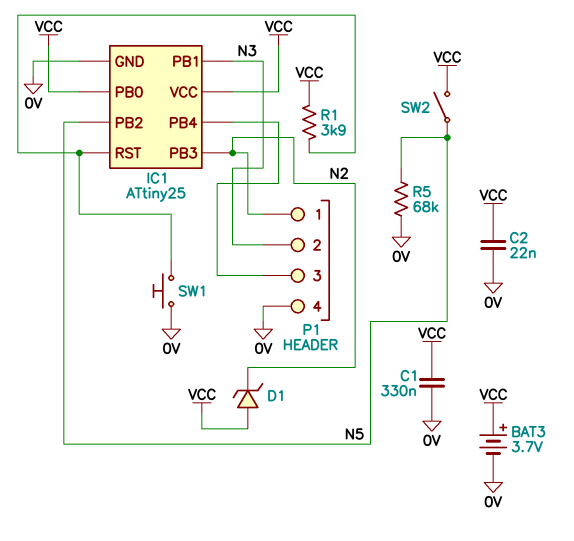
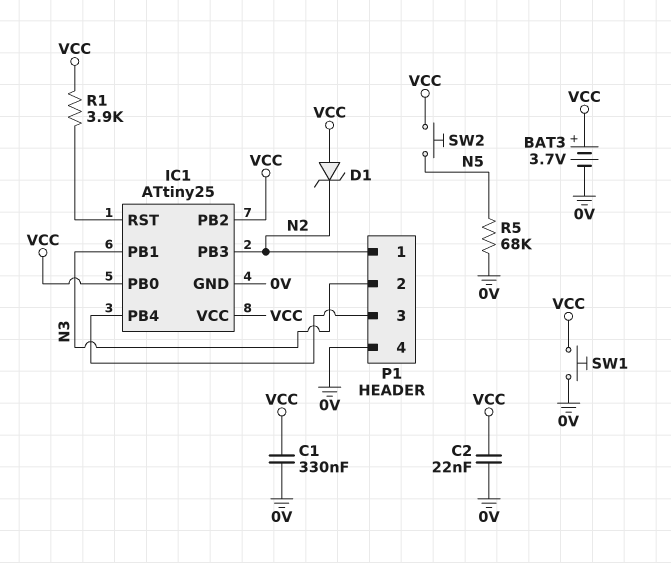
IC1 pin PB2: N5 -> VCC
SW1: button (0V, IC1/RST) -> button (0V, VCC)
SW2: switch (N5, VCC) -> button (N5, VCC)

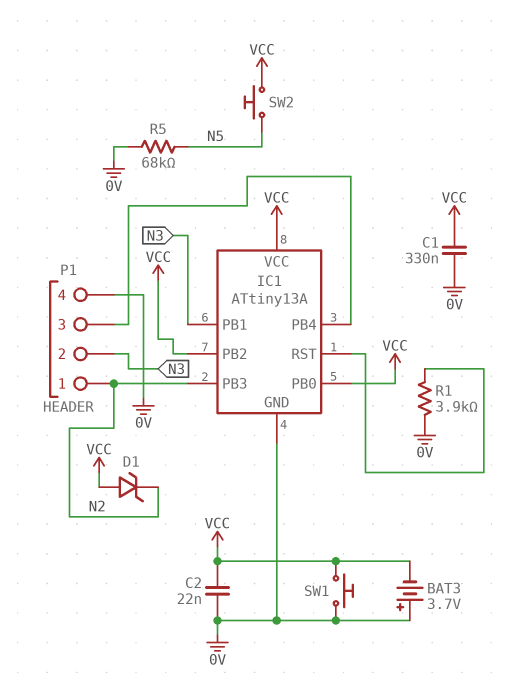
BAT3: 3.7V (plus VCC, minus 0V) -> 3.7V (plus 0V, minus VCC)
IC1: ATtiny25 -> ATtiny13A
R1: 3.9k (IC1/RST, VCC) -> 3.9k (0V, IC1/RST)

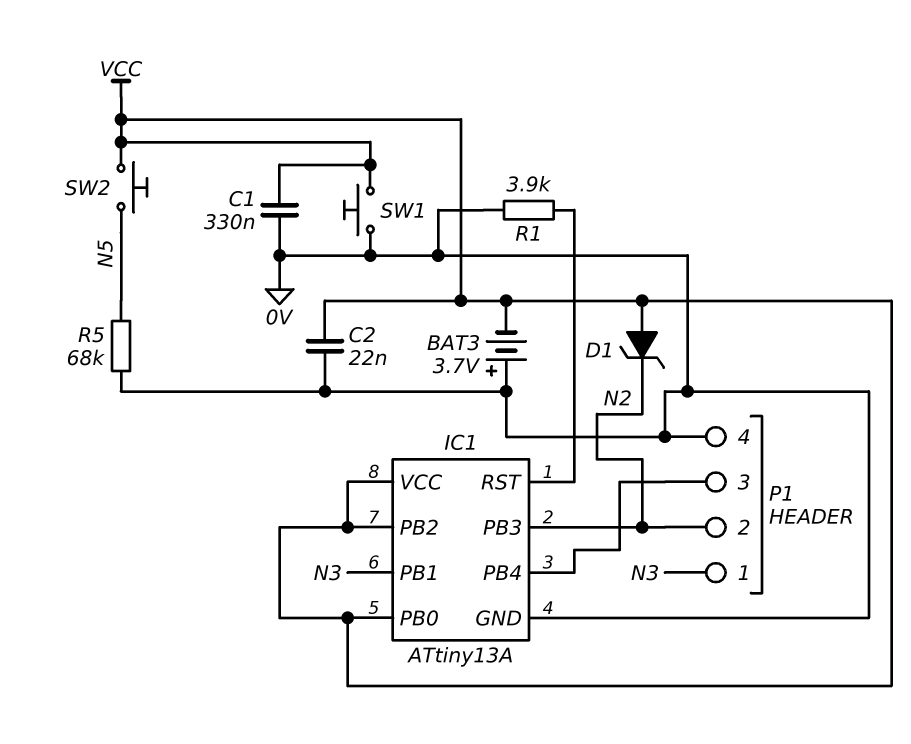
P1 pin 1: N2 -> N3
P1 pin 2: N3 -> N2

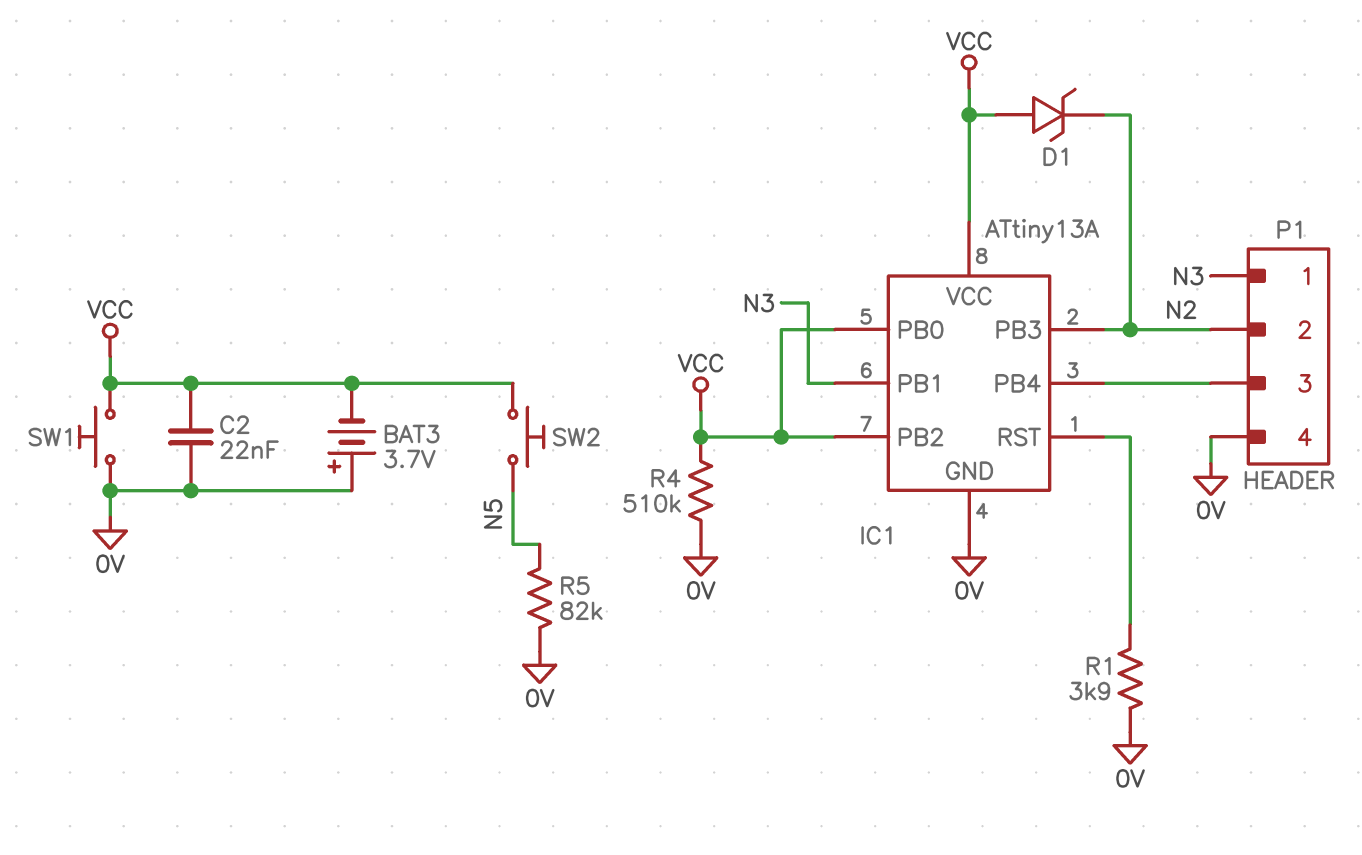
C1: 330nF (0V, VCC) -> none
R4: none -> 510k (0V, VCC)
R5: 68k (0V, N5) -> 82k (0V, N5)

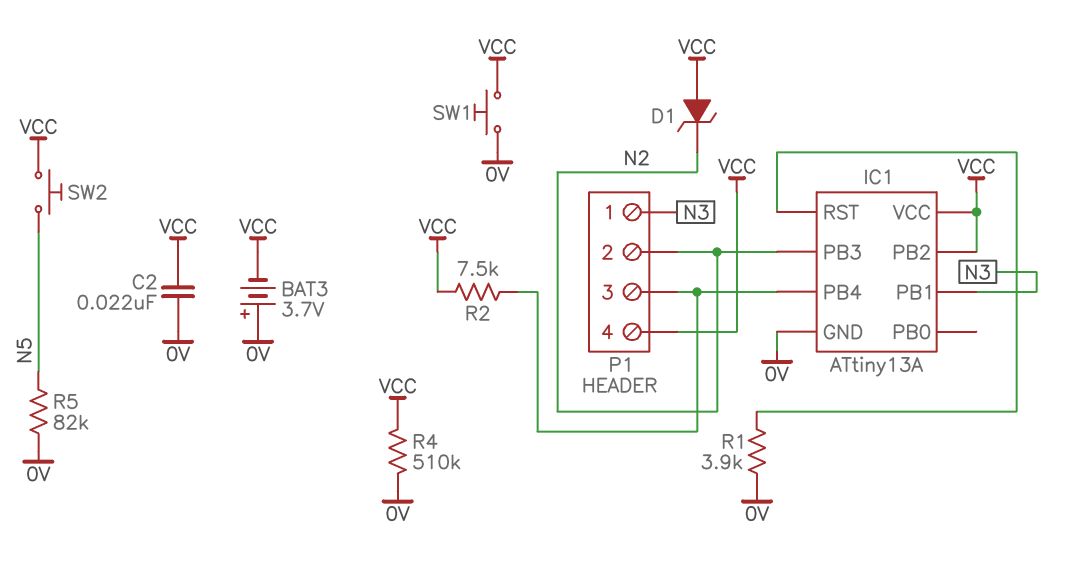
IC1 pin PB0: VCC -> none
P1 pin 4: 0V -> VCC
R2: none -> 7.5k (IC1/PB4, VCC)

